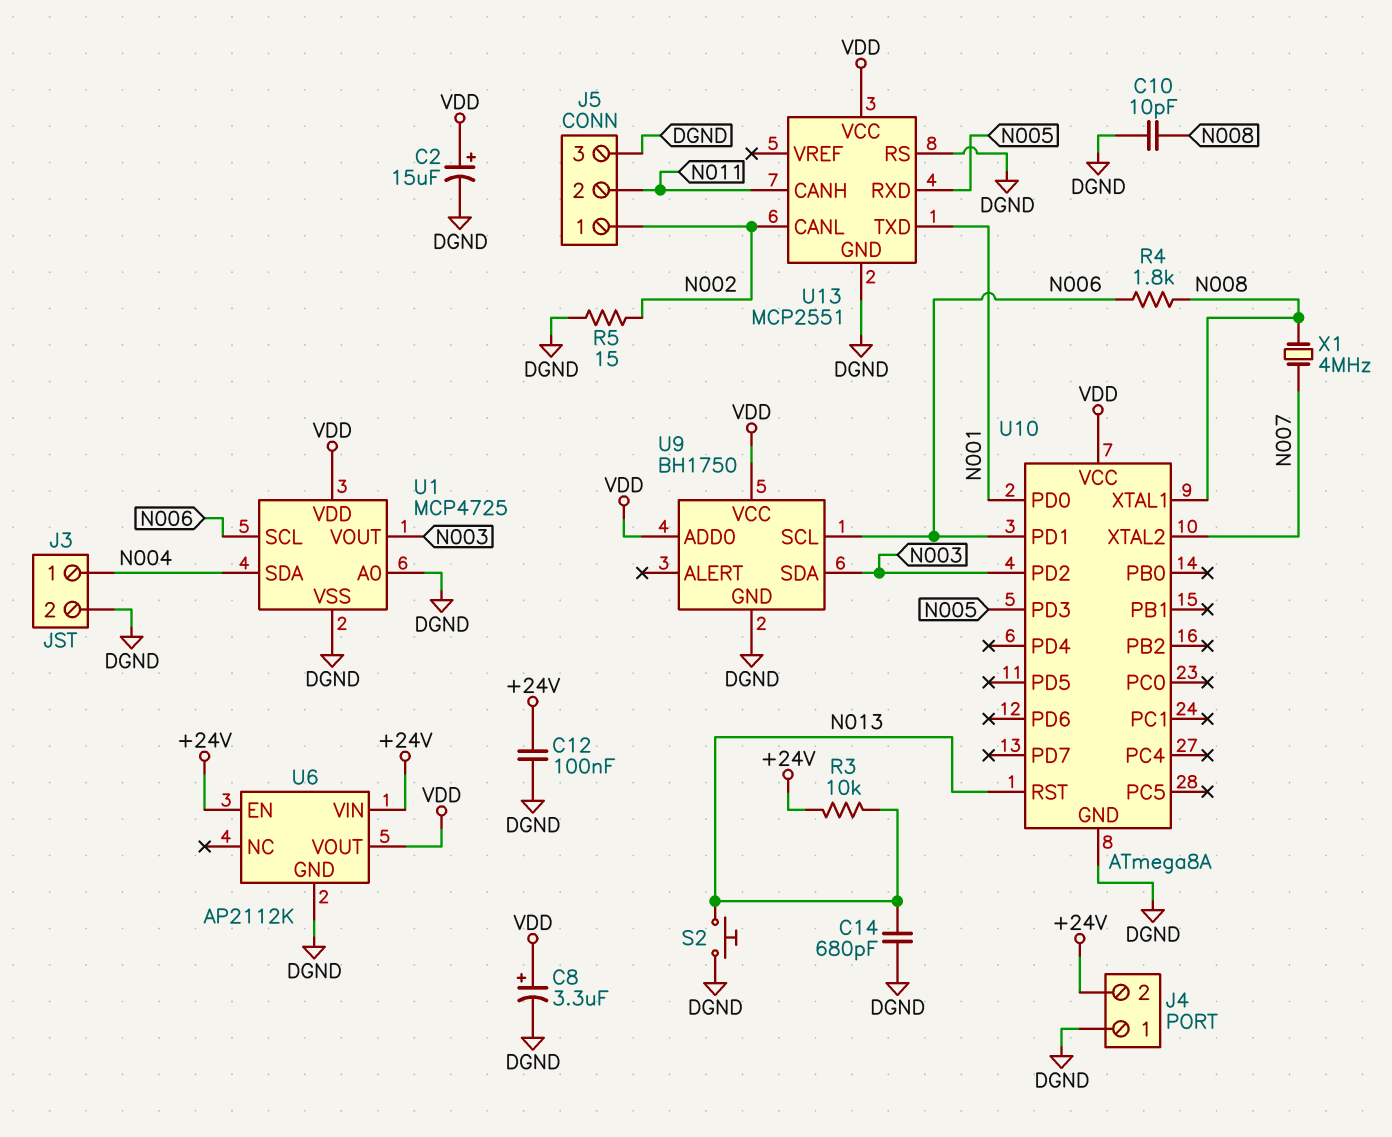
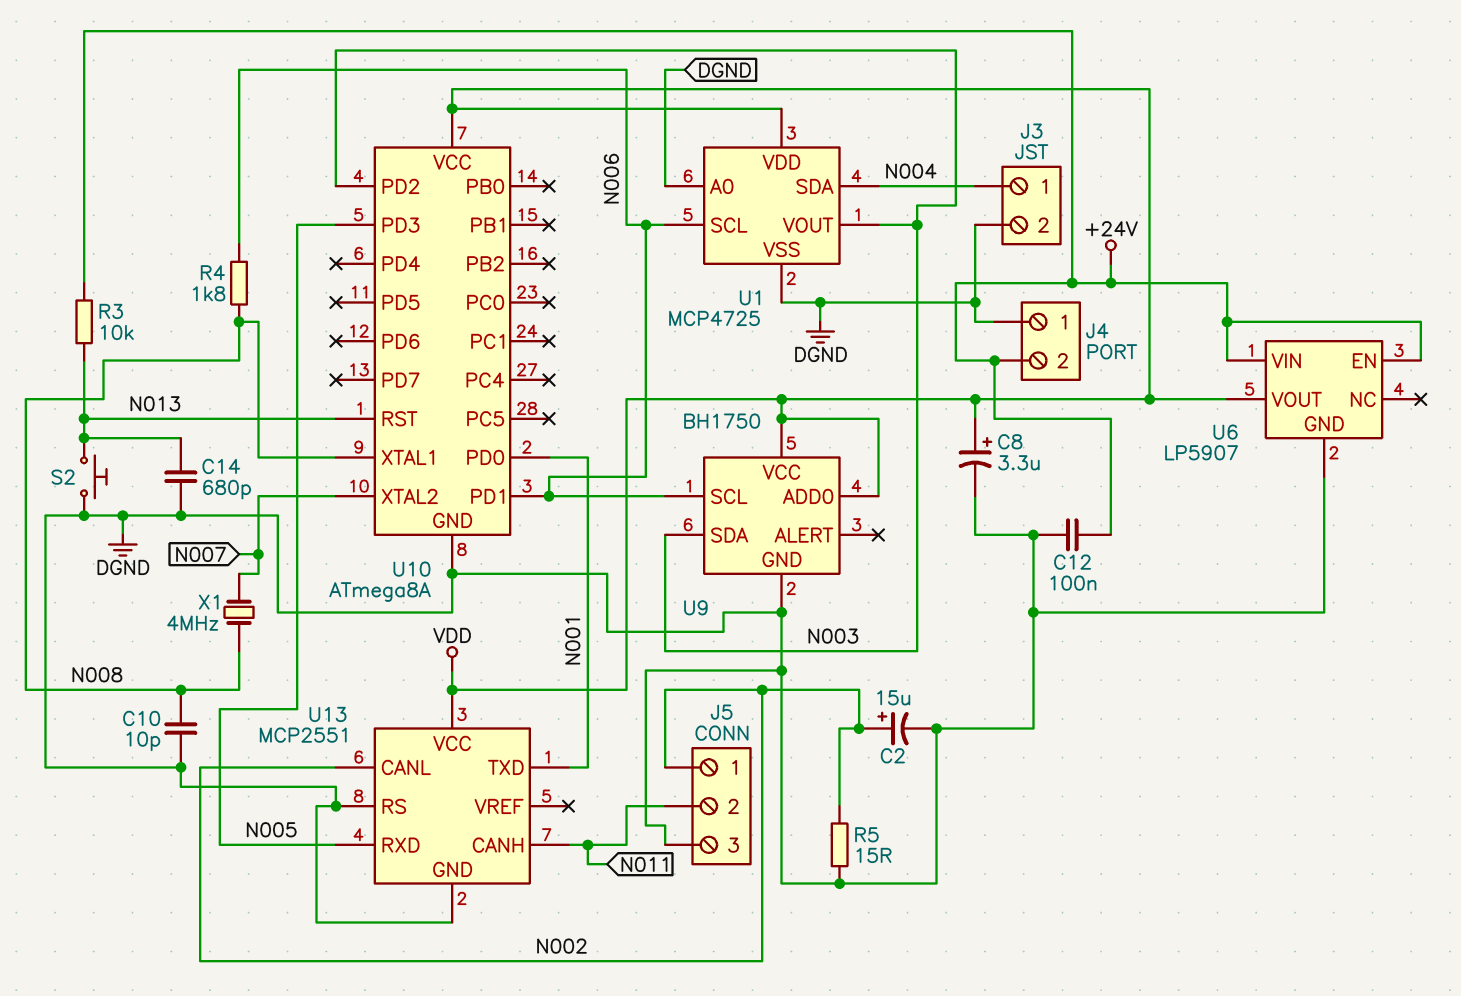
C2: 15uF (plus VDD, minus DGND) -> 15uF (plus N002, minus DGND)
U6: AP2112K -> LP5907

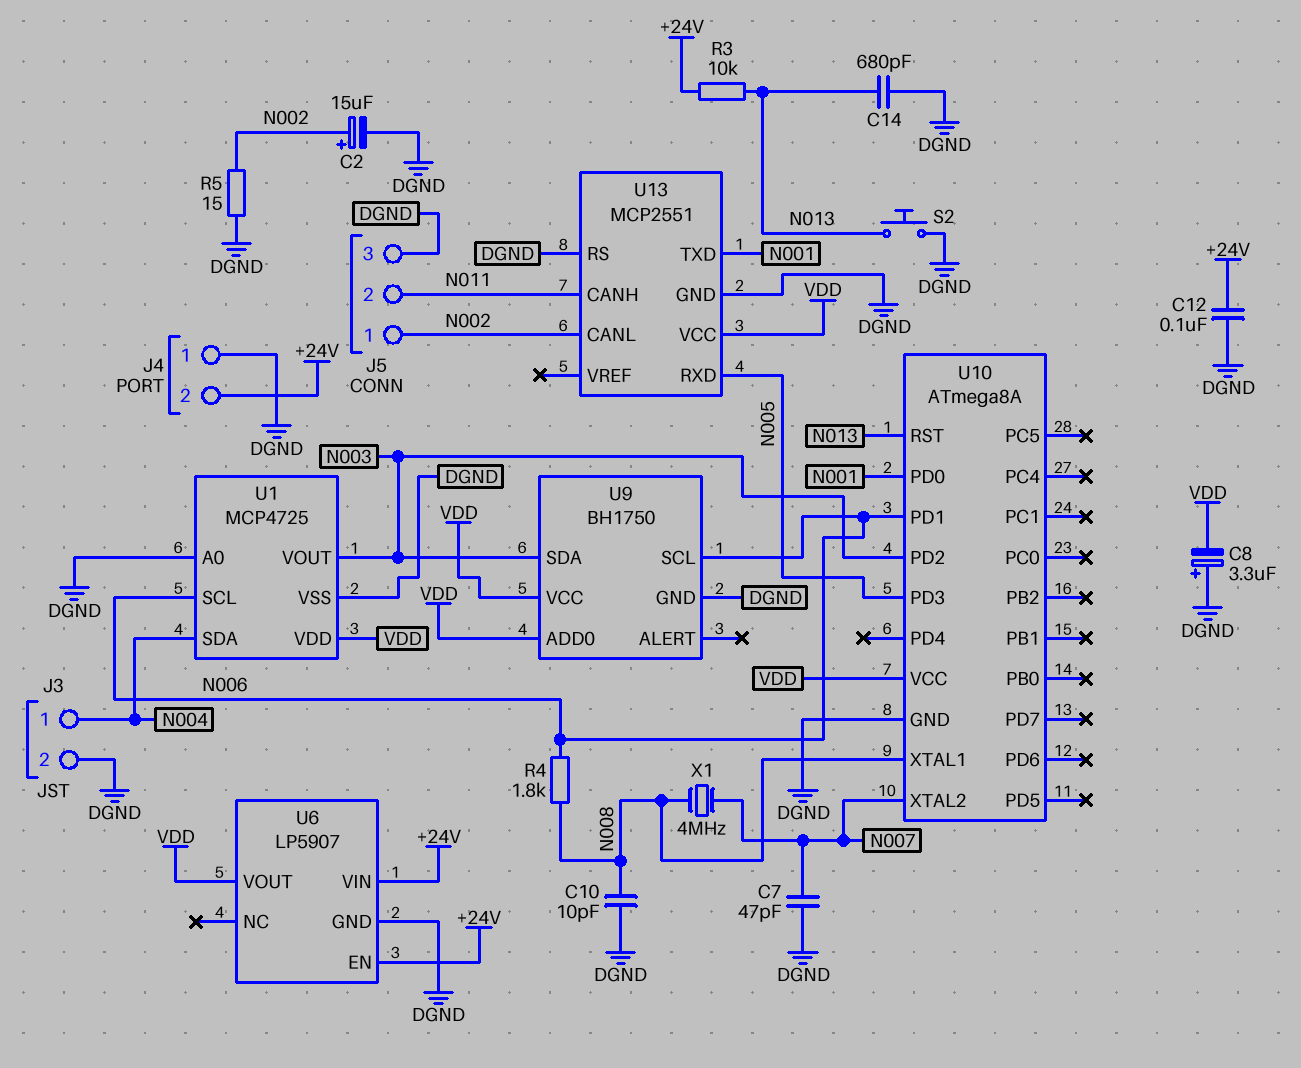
C7: none -> 47pF (DGND, N007)
C8: 3.3uF (plus VDD, minus DGND) -> 3.3uF (plus DGND, minus VDD)

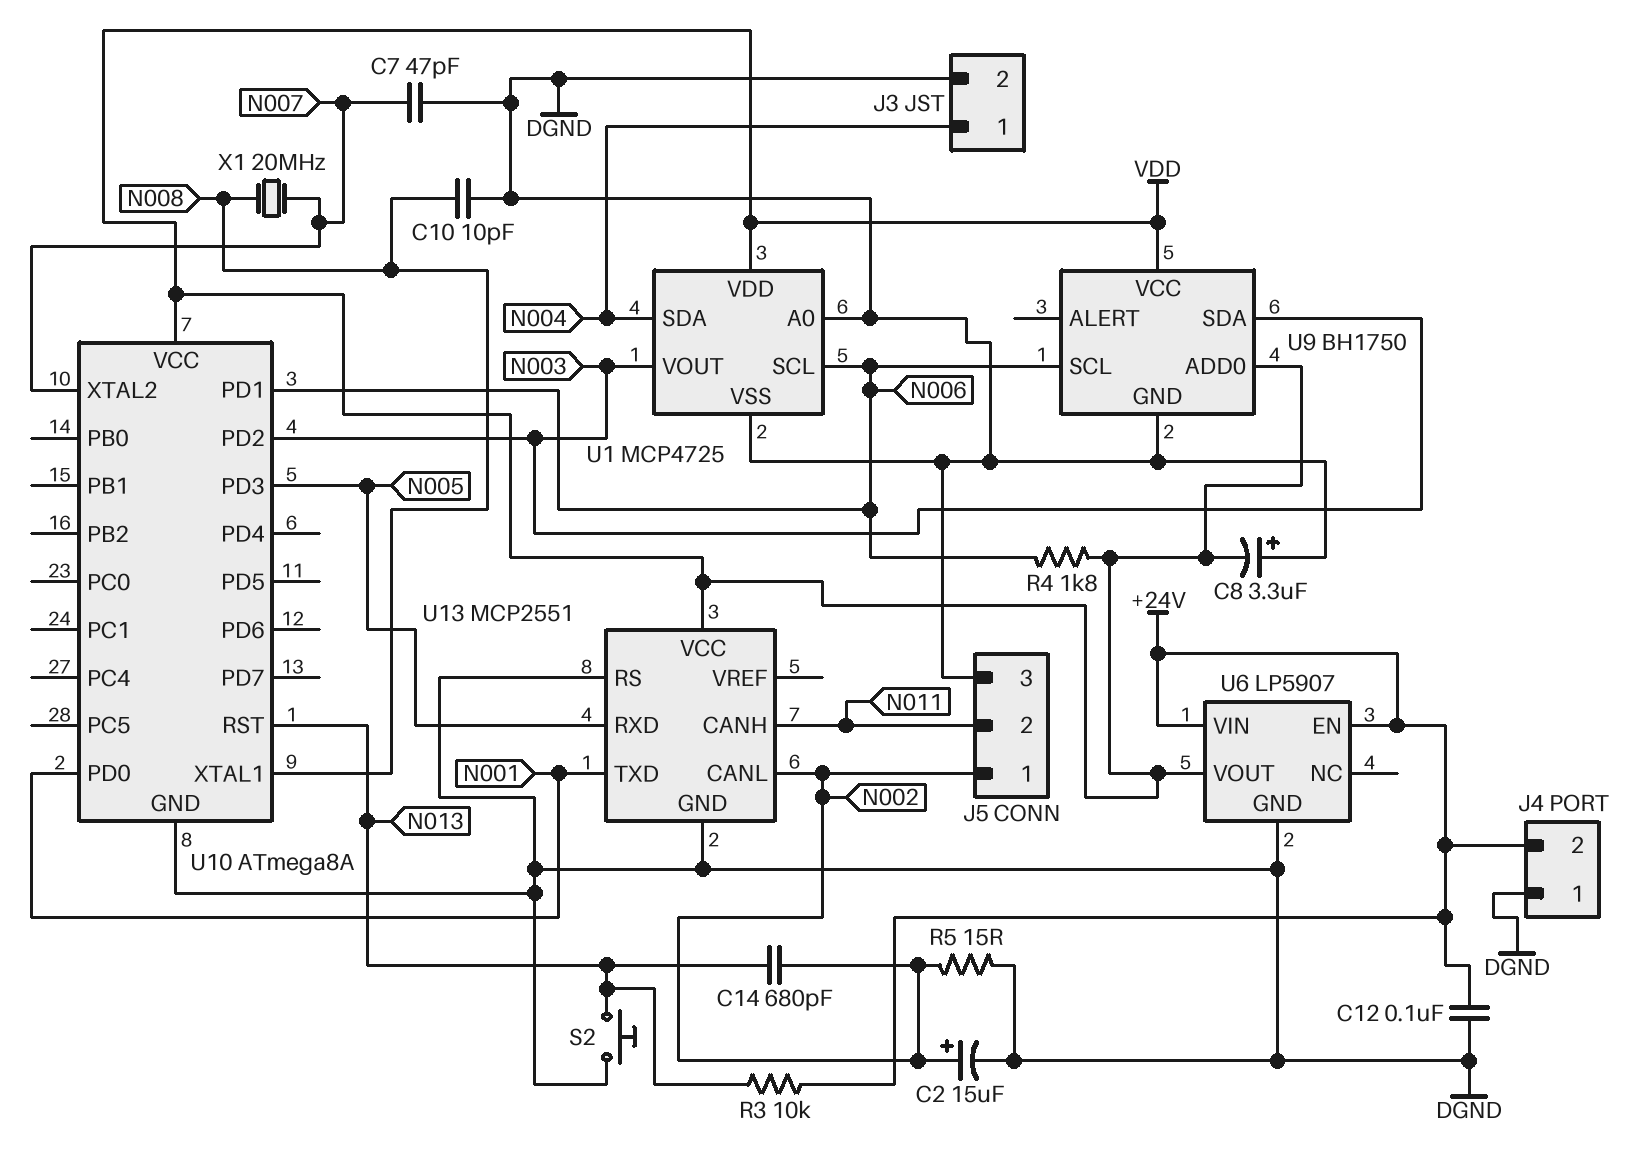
C14: 680pF (DGND, N013) -> 680pF (N002, N013)
R4: 1.8k (N006, N008) -> 1.8k (N006, VDD)
X1: 4MHz (N007, N008) -> 20MHz (N007, N008)

